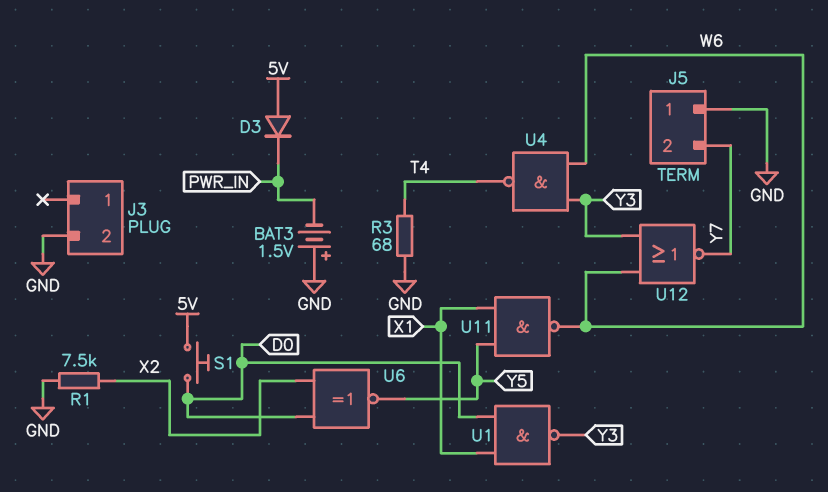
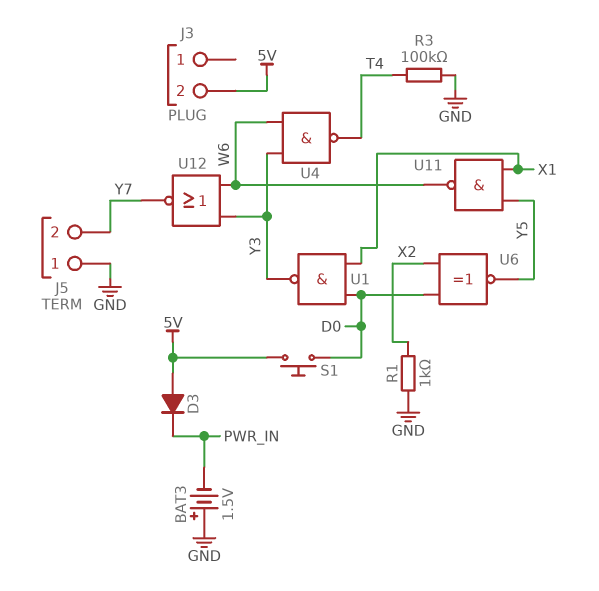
J3 pin 2: GND -> 5V
R1: 7.5k (GND, X2) -> 1k (GND, X2)
R3: 68 (GND, T4) -> 100k (GND, T4)

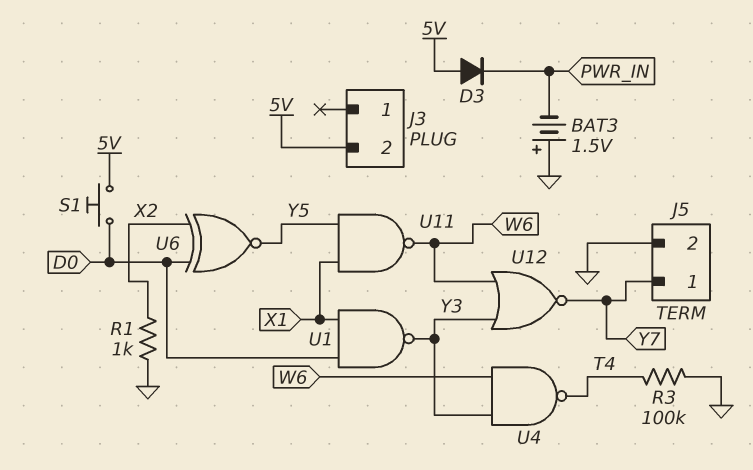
J5 pin 1: GND -> Y7
J5 pin 2: Y7 -> GND

